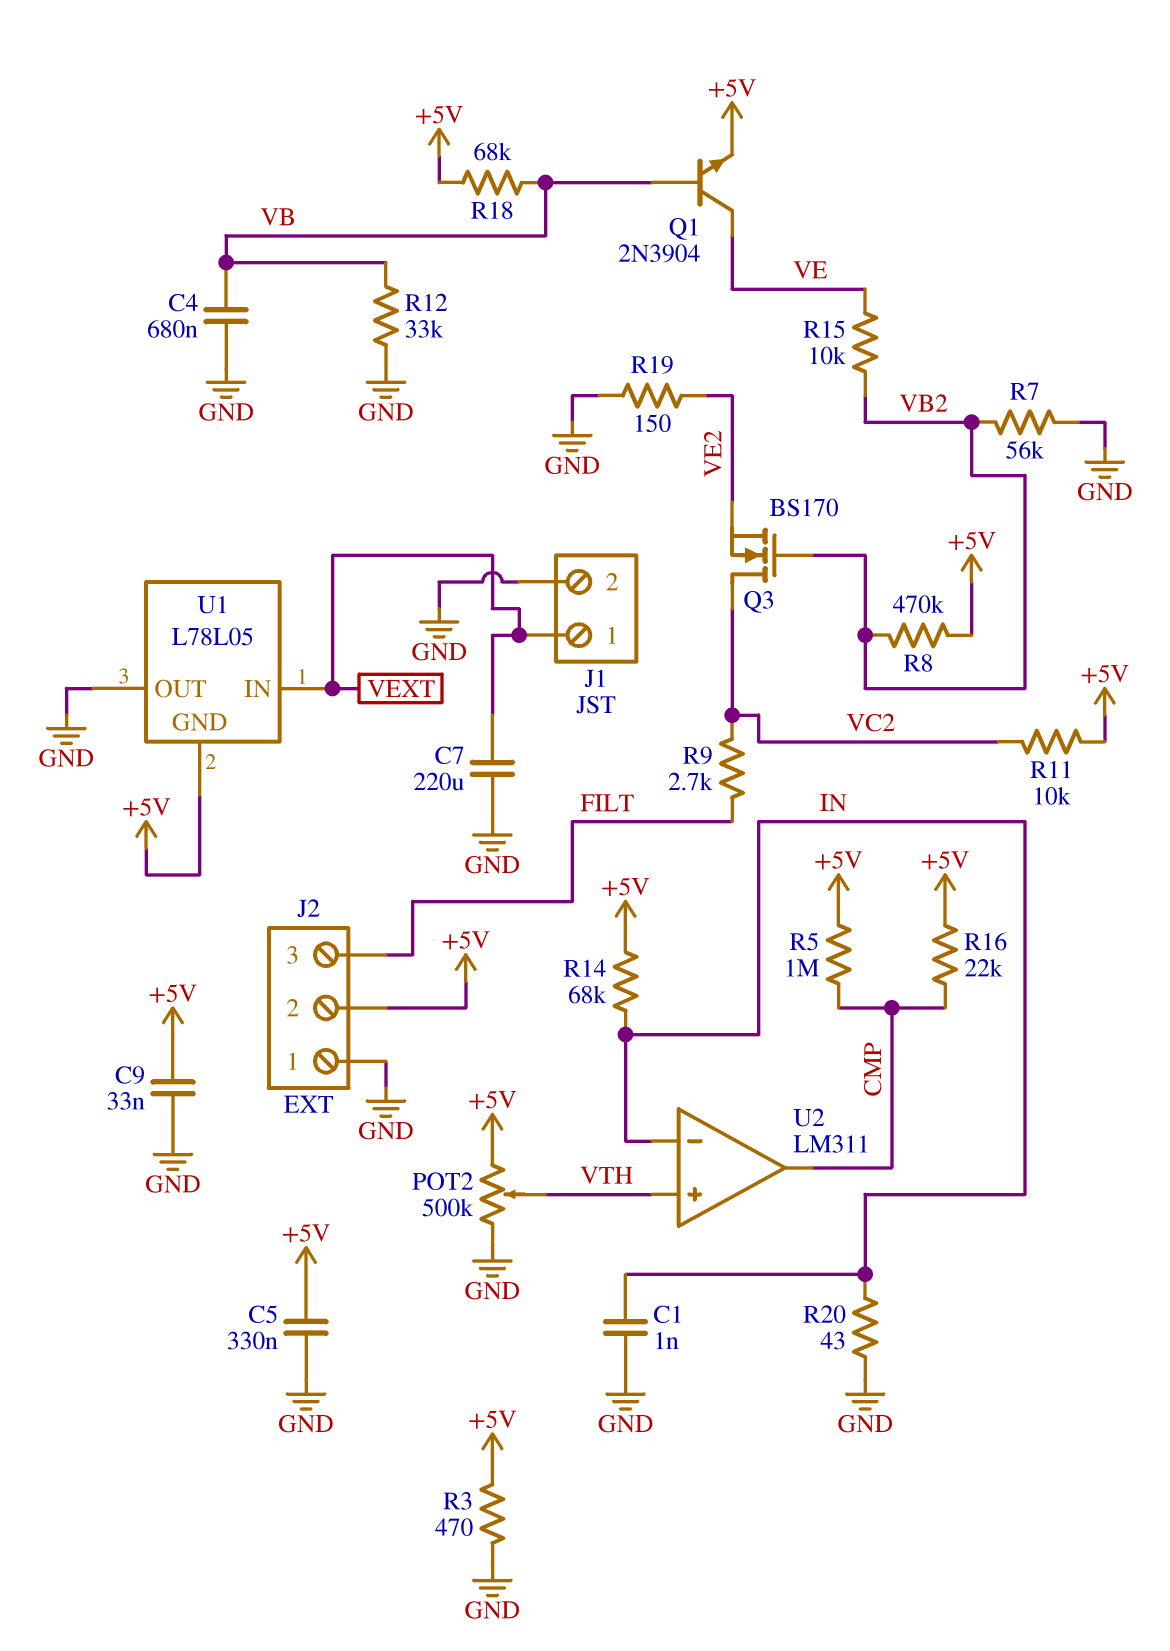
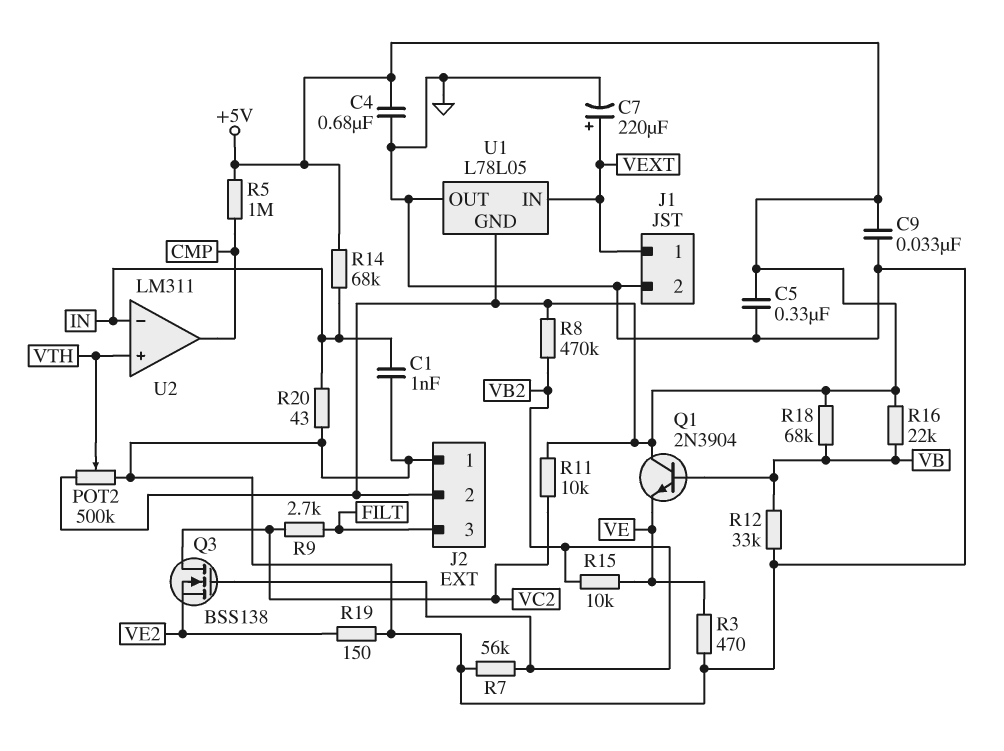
C4: 680nF (GND, VB) -> 680nF (+5V, GND)
C7: 220uF (GND, VEXT) -> 220uF (plus VEXT, minus GND)
Q1: NPN 2N3904 (B VB, C VE, E +5V) -> NPN 2N3904 (B VB, C +5V, E VE)
Q3: NMOS BS170 (G VB2, D VC2, S VE2) -> NMOS BSS138 (G VB2, D VC2, S VE2)
R3: 470 (+5V, GND) -> 470 (GND, VE)
R16: 22k (+5V, CMP) -> 22k (+5V, VB)

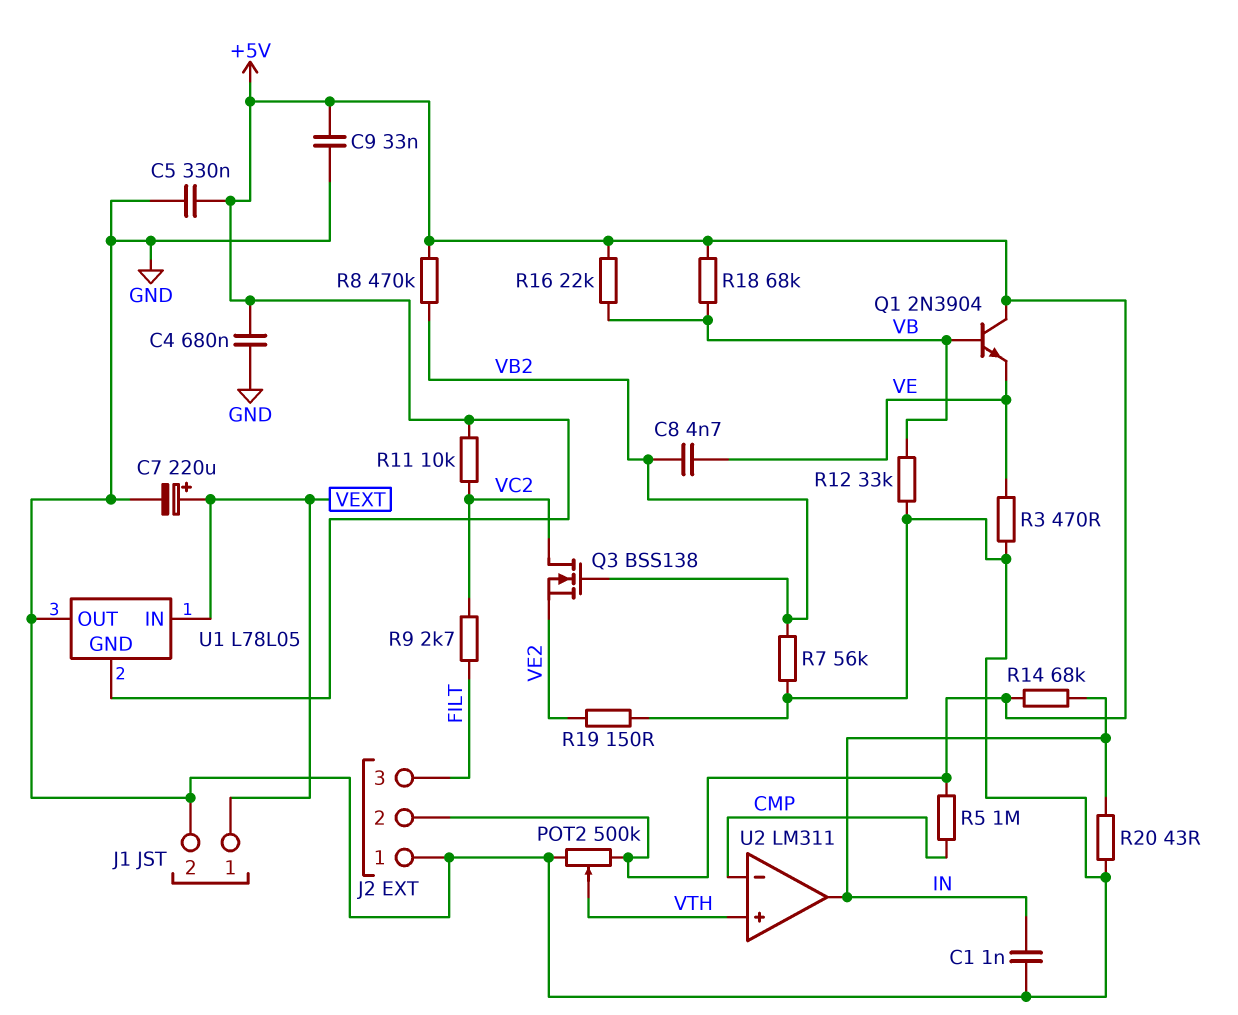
C8: none -> 4.7nF (VB2, VE)
R15: 10k (VB2, VE) -> none
U2 pin in-: IN -> CMP
U2 pin out: CMP -> IN

